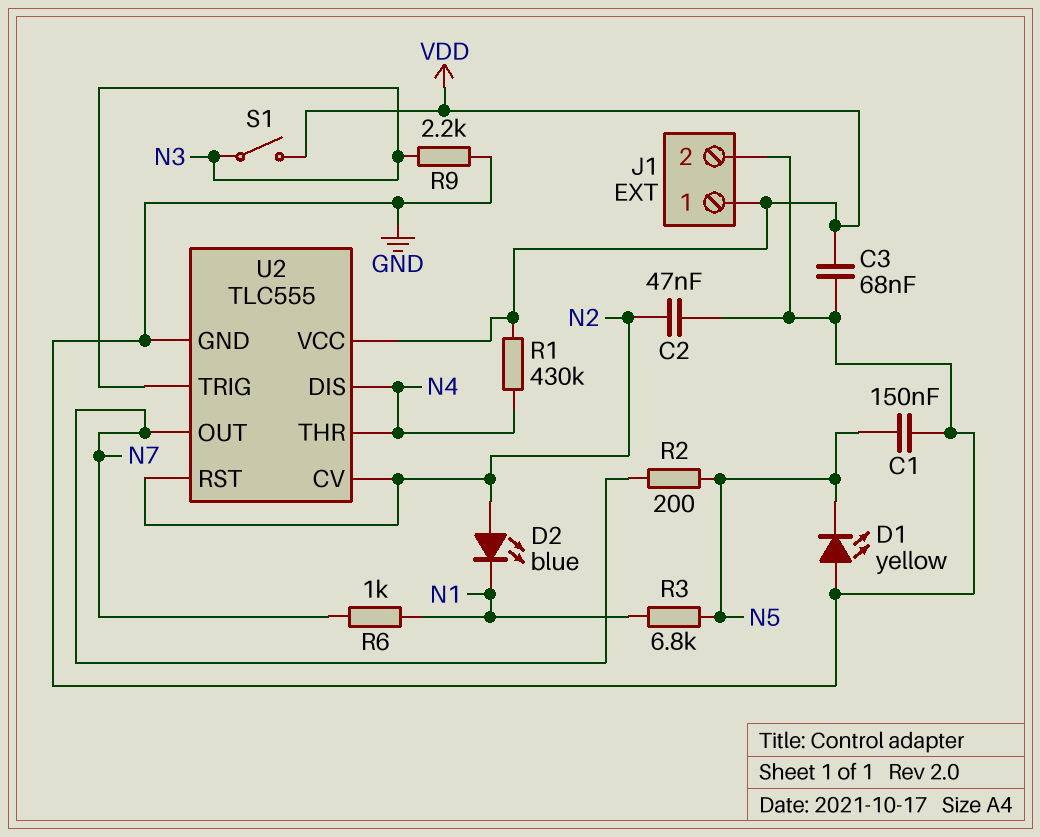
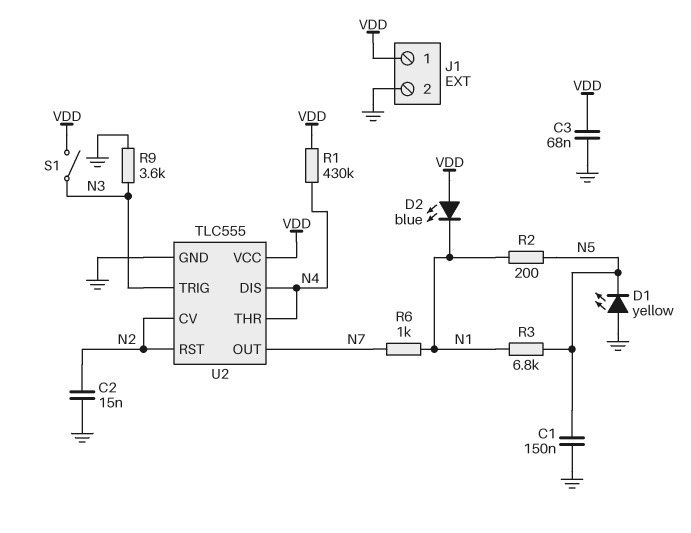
C2: 47nF (GND, N2) -> 15nF (GND, N2)
D2: LED blue (A N2, K N1) -> LED blue (A VDD, K N1)
R2: 200 (N5, N7) -> 200 (N1, N5)
R9: 2.2k (GND, N3) -> 3.6k (GND, N3)

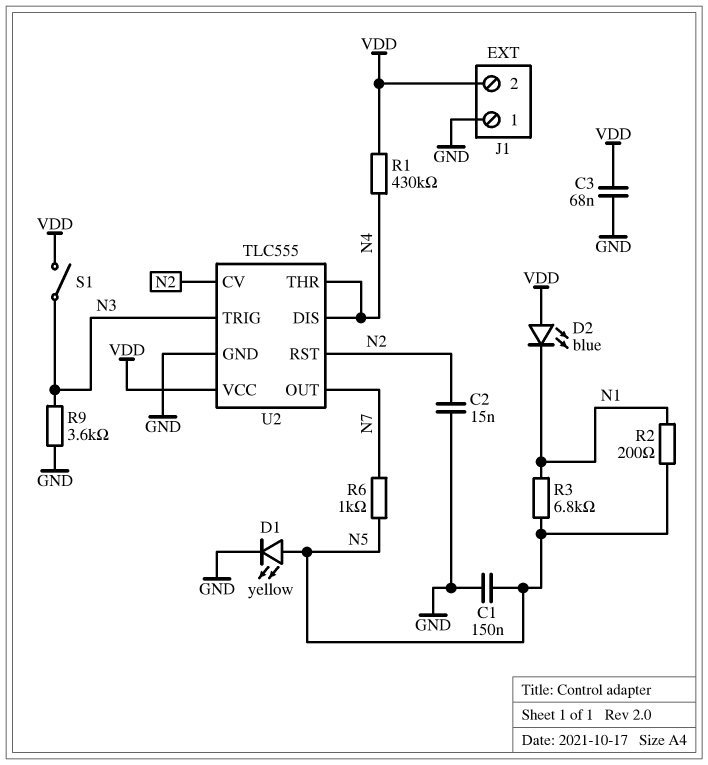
D1: LED yellow (A GND, K N5) -> LED yellow (A N5, K GND)
J1 pin 1: VDD -> GND
J1 pin 2: GND -> VDD
R6: 1k (N1, N7) -> 1k (N5, N7)

